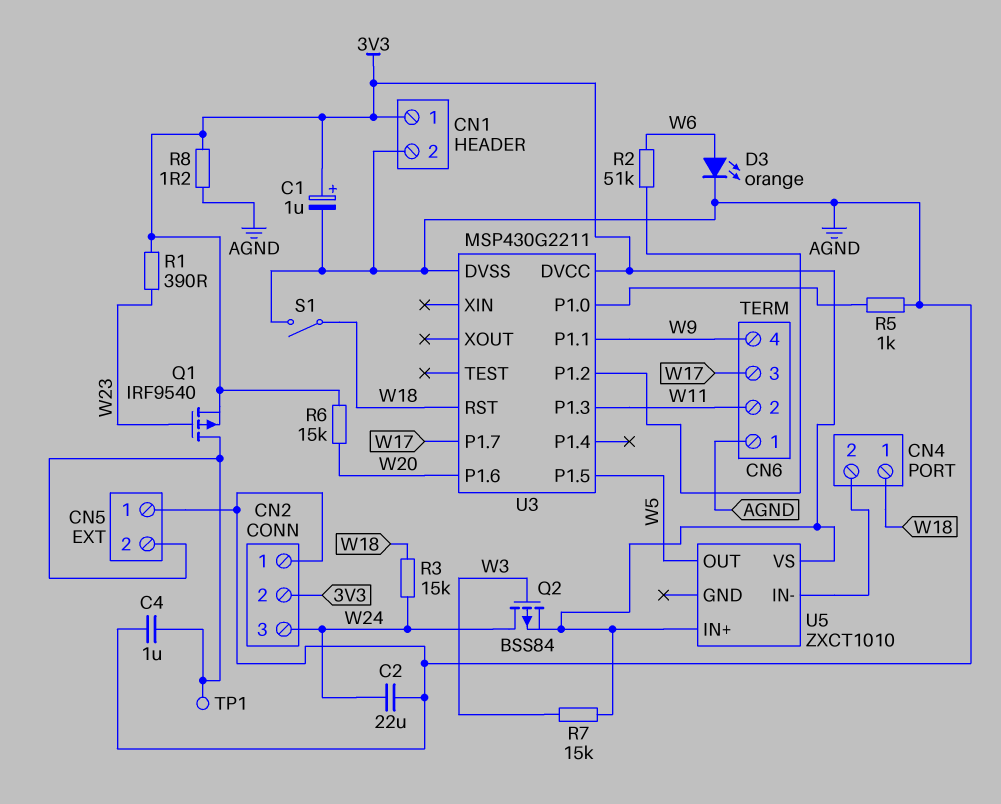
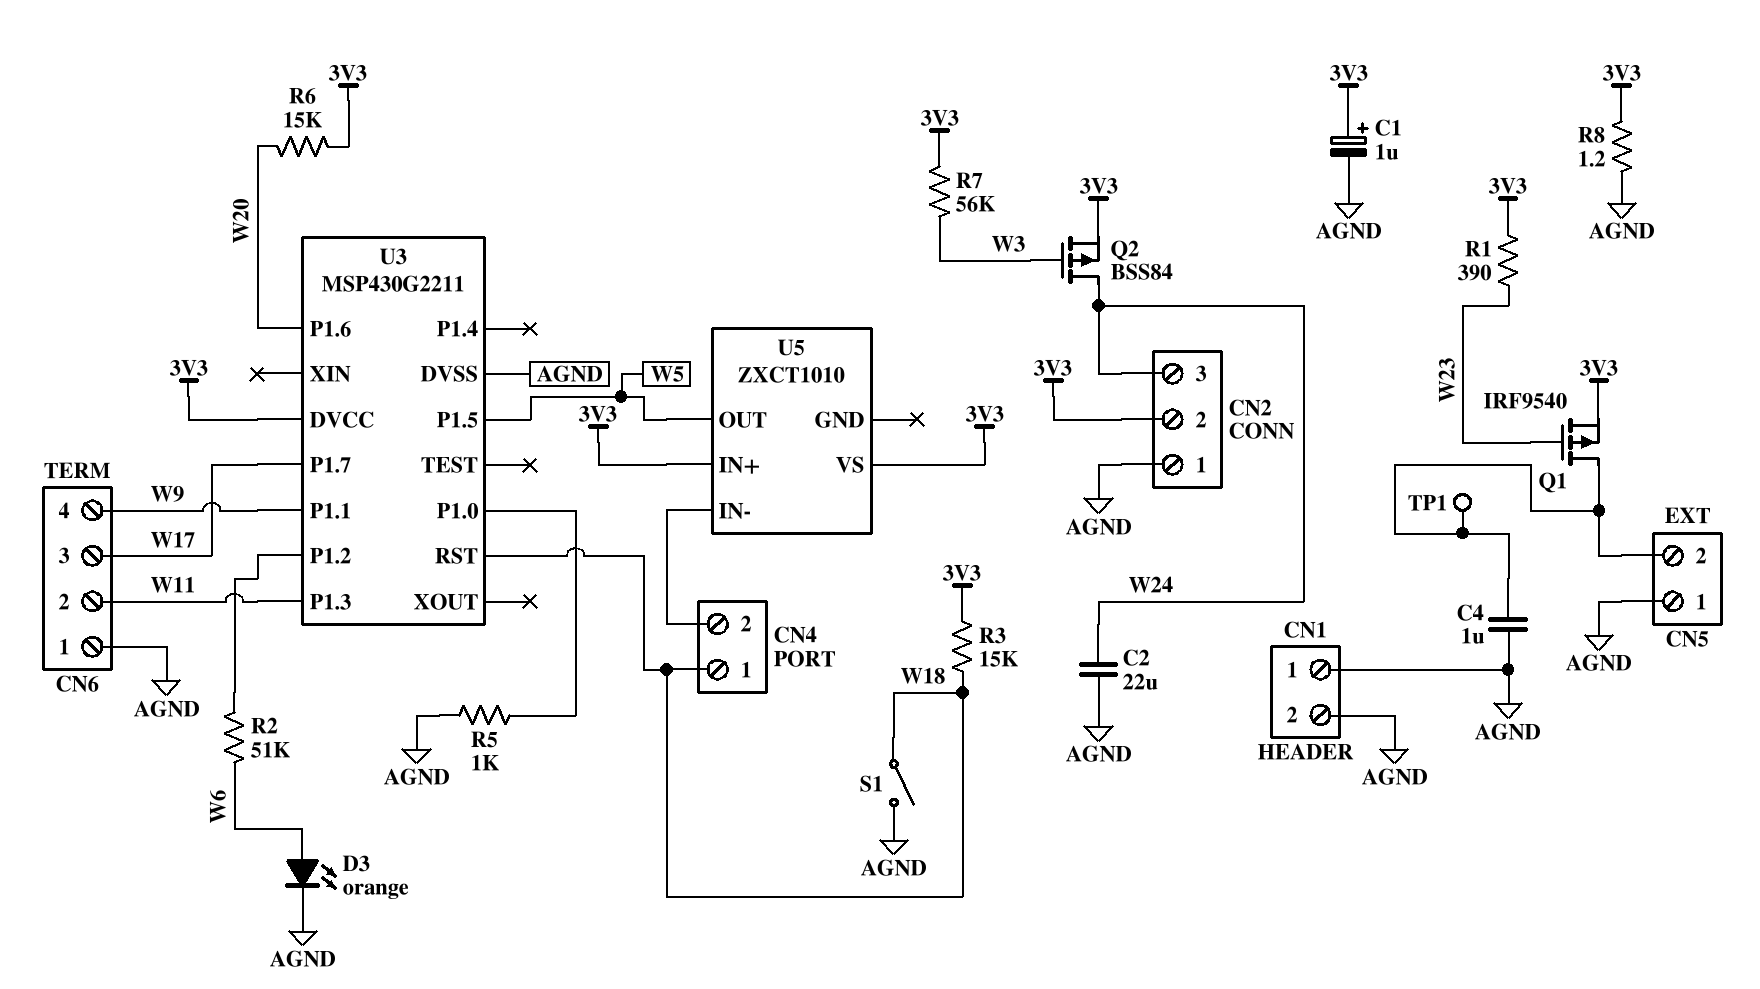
CN1 pin 1: 3V3 -> AGND
R3: 15k (W18, W24) -> 15k (3V3, W18)
R7: 15k (3V3, W3) -> 56k (3V3, W3)

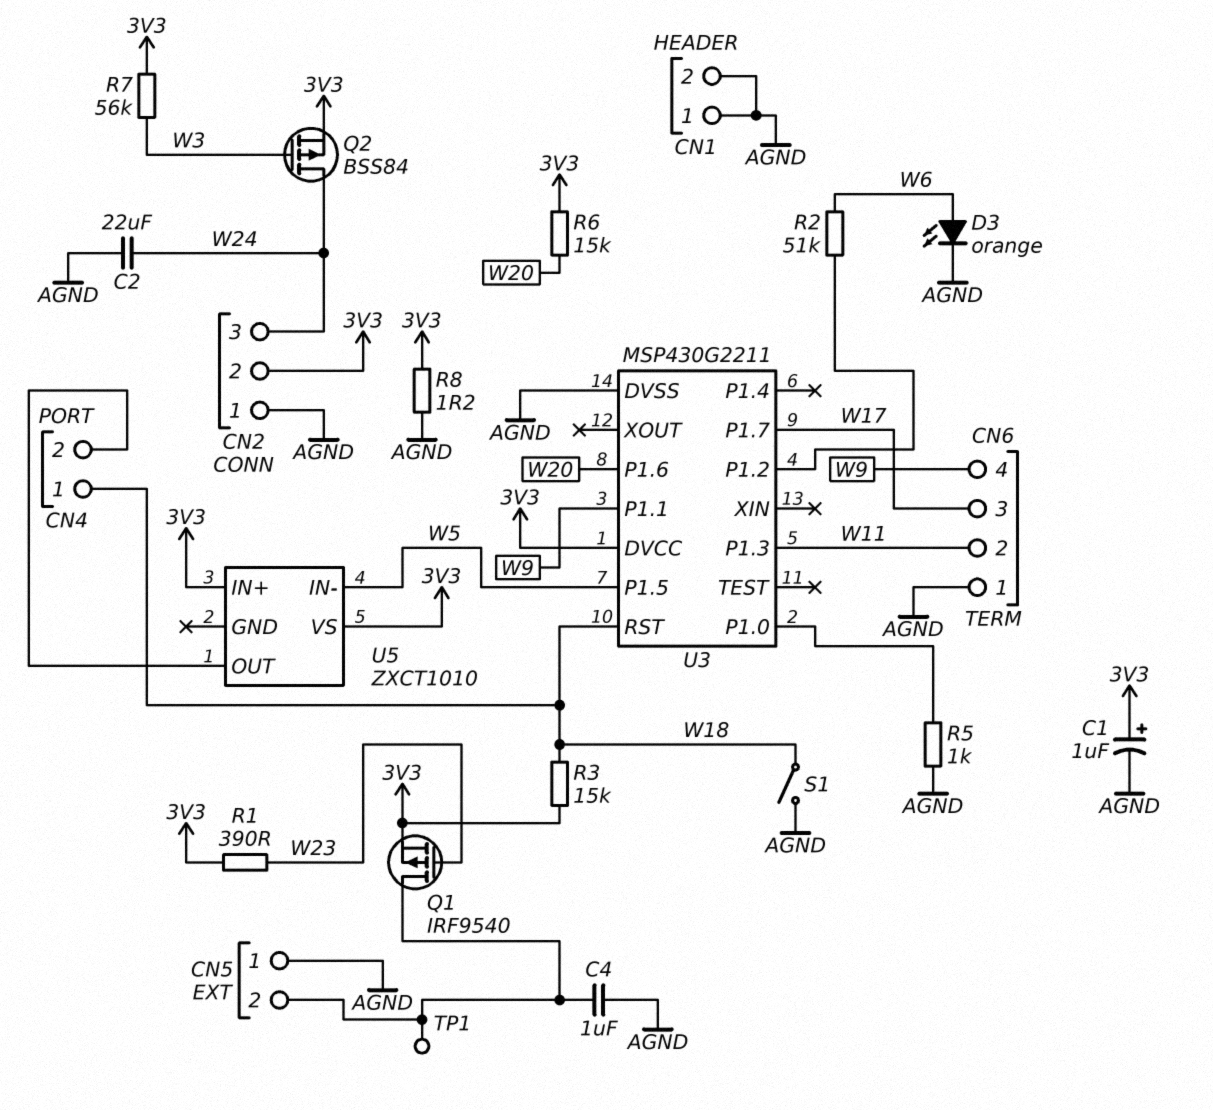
U5 pin IN-: CN4/2 -> W5
U5 pin OUT: W5 -> CN4/2

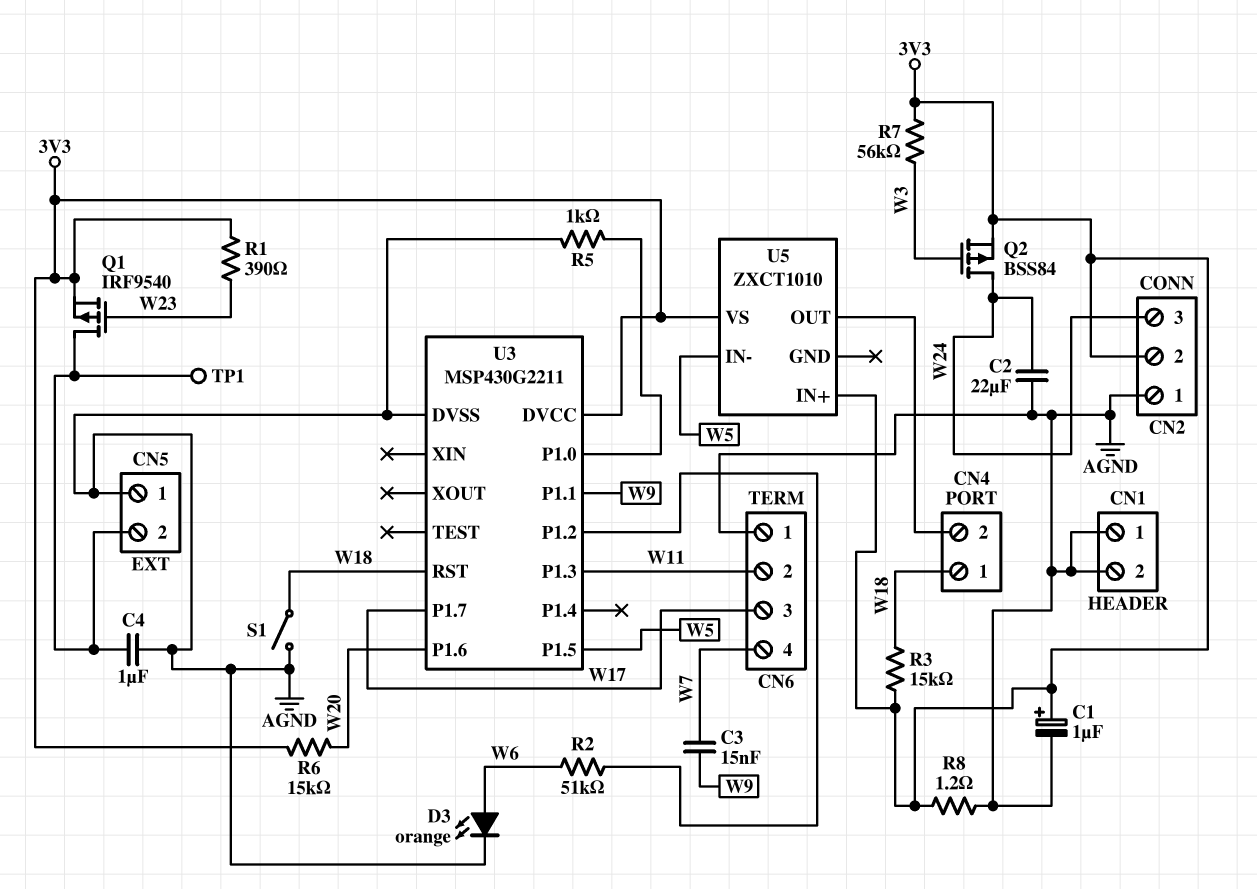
C3: none -> 15nF (W7, W9)
CN6 pin 4: W9 -> W7

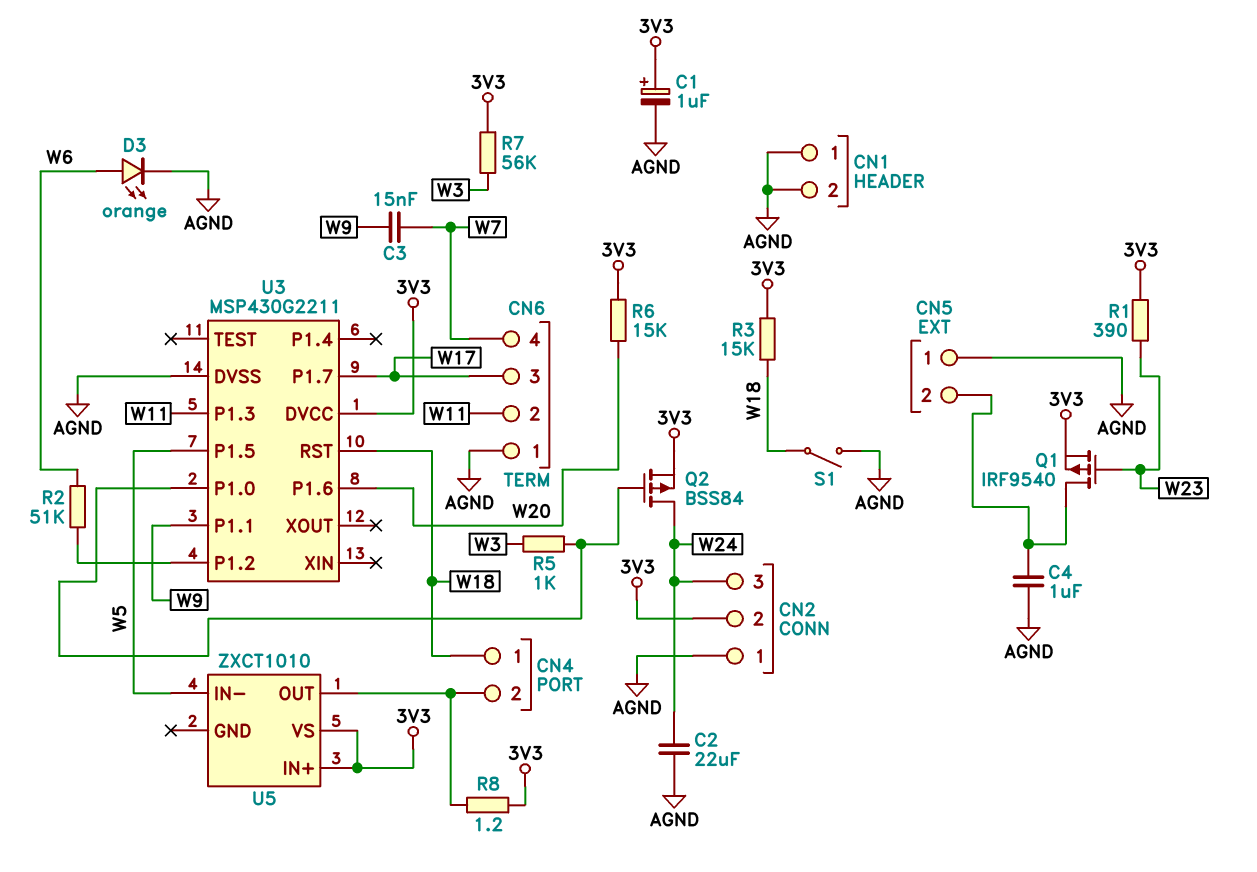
Q2: PMOS BSS84 (G W3, D W24, S 3V3) -> PMOS BSS84 (G U3/P1.0, D W24, S 3V3)
R5: 1k (AGND, U3/P1.0) -> 1k (U3/P1.0, W3)
R8: 1.2 (3V3, AGND) -> 1.2 (3V3, CN4/2)
TP1: test point (CN5/2) -> none

